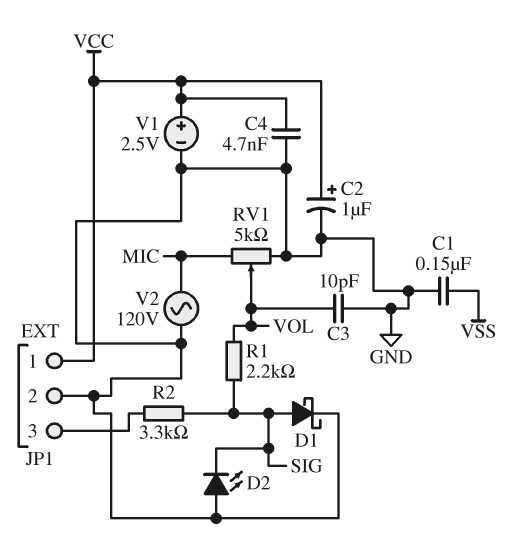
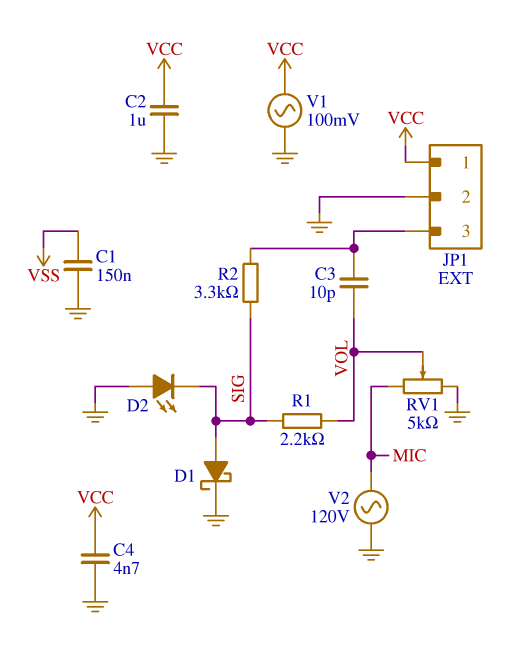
C2: 1uF (plus VCC, minus GND) -> 1uF (GND, VCC)
C3: 10pF (GND, VOL) -> 10pF (JP1/3, VOL)
V1: 2.5V (plus VCC, minus GND) -> AC 100mV (GND, VCC)

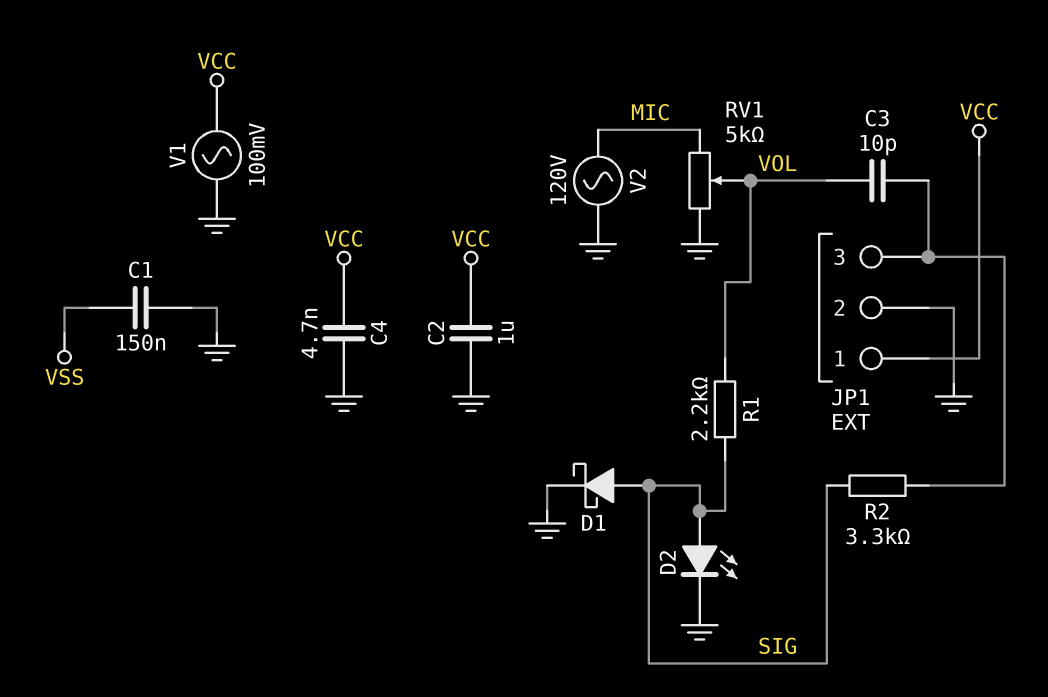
D2: LED (A GND, K SIG) -> LED (A SIG, K GND)

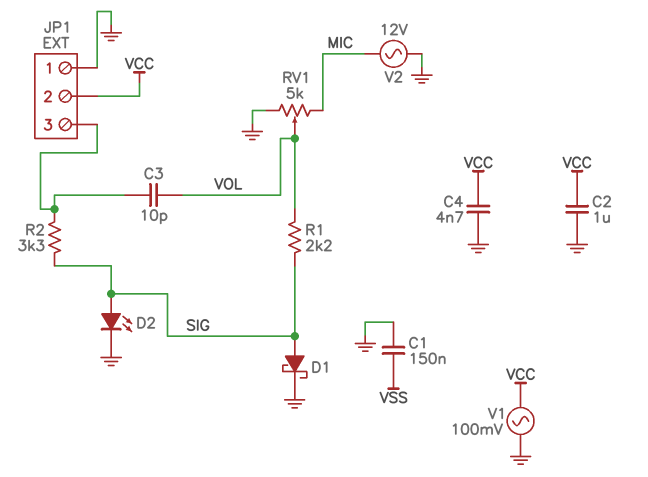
JP1 pin 1: VCC -> GND
JP1 pin 2: GND -> VCC
V2: AC 120V (GND, MIC) -> AC 12V (GND, MIC)

